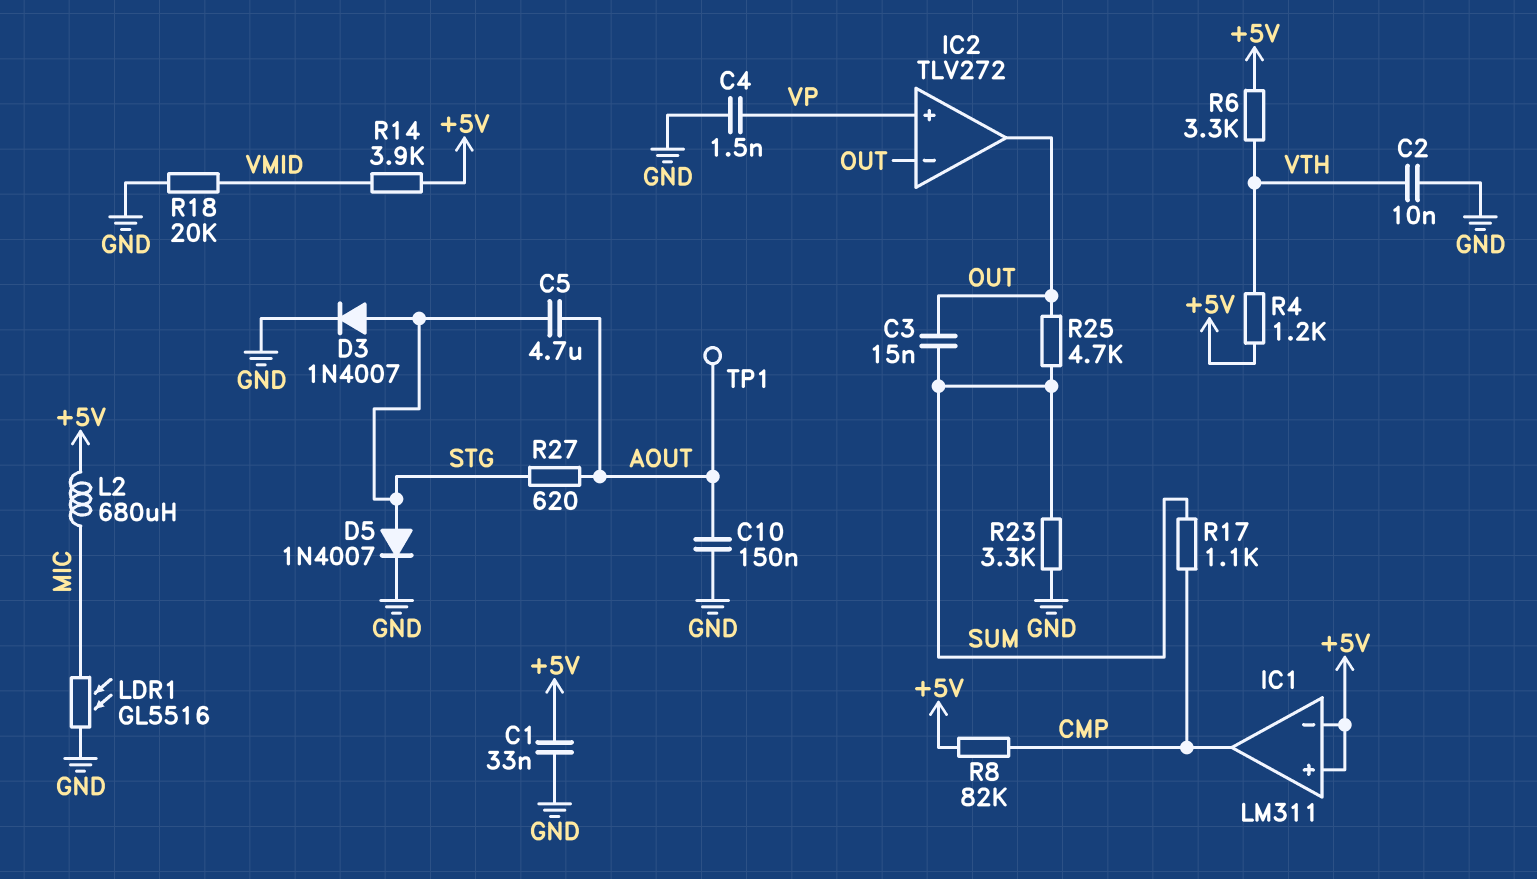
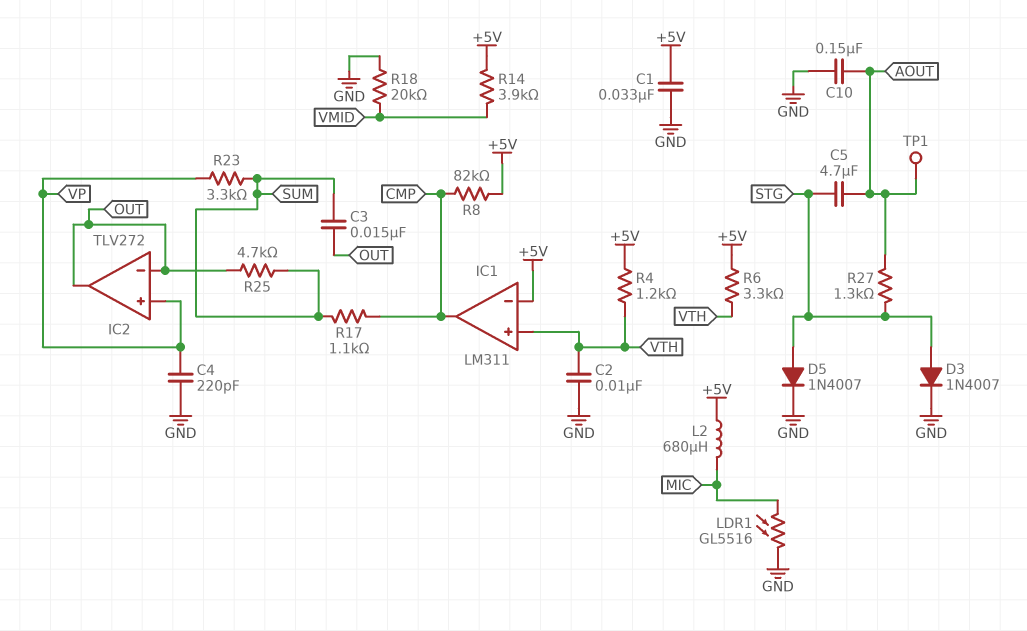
C4: 1.5nF (GND, VP) -> 220pF (GND, VP)
IC1 pin in+: +5V -> VTH
R23: 3.3k (GND, SUM) -> 3.3k (SUM, VP)
R27: 620 (AOUT, STG) -> 1.3k (AOUT, STG)

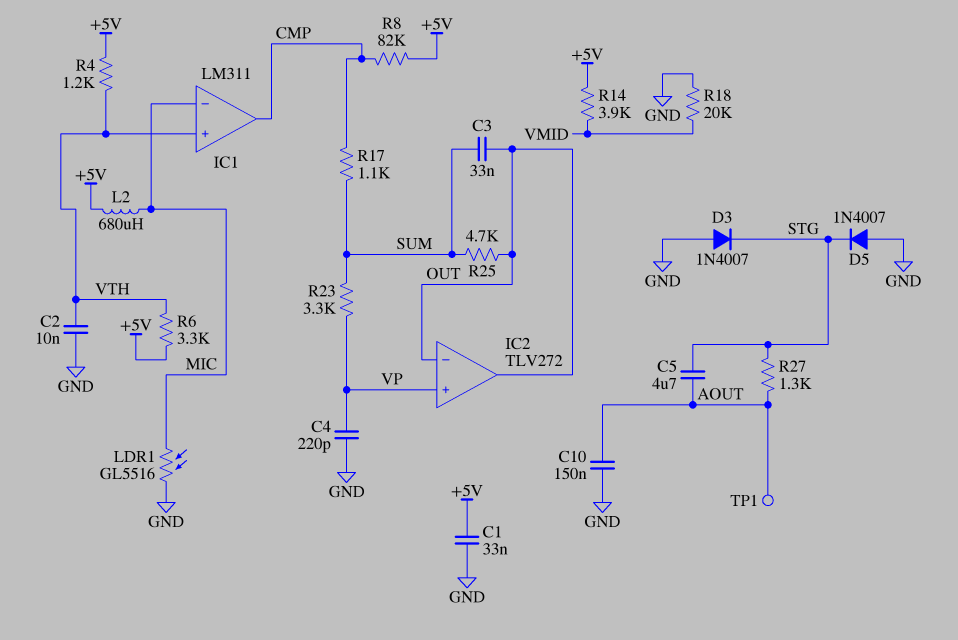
C3: 15nF (OUT, SUM) -> 33nF (OUT, SUM)
D3: diode 1N4007 (A STG, K GND) -> diode 1N4007 (A GND, K STG)
D5: diode 1N4007 (A STG, K GND) -> diode 1N4007 (A GND, K STG)
IC1 pin in-: +5V -> MIC

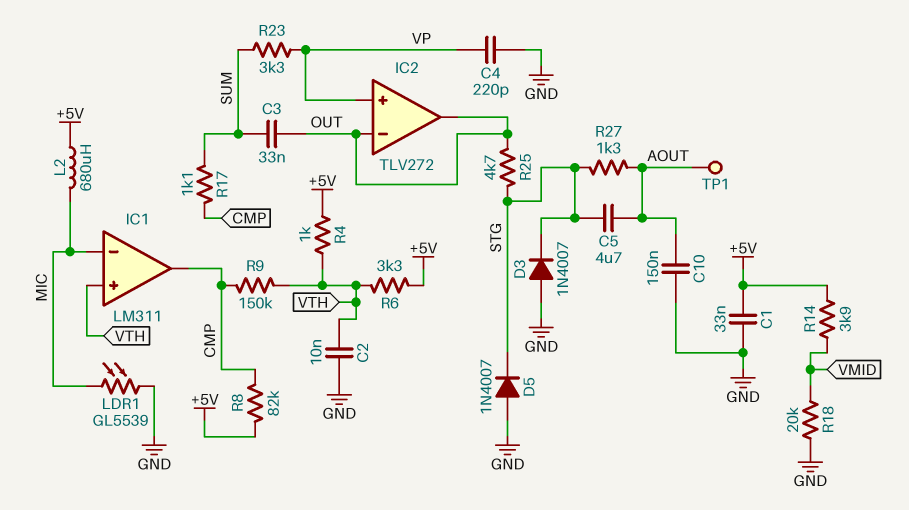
LDR1: GL5516 (GND, MIC) -> GL5539 (GND, MIC)
R4: 1.2k (+5V, VTH) -> 1k (+5V, VTH)
R9: none -> 150k (CMP, VTH)
R25: 4.7k (OUT, SUM) -> 4.7k (OUT, STG)

